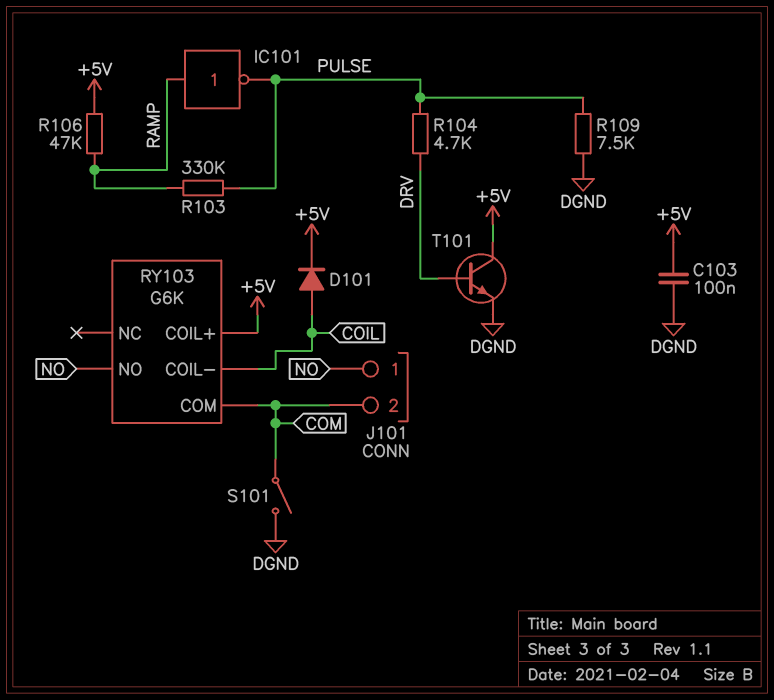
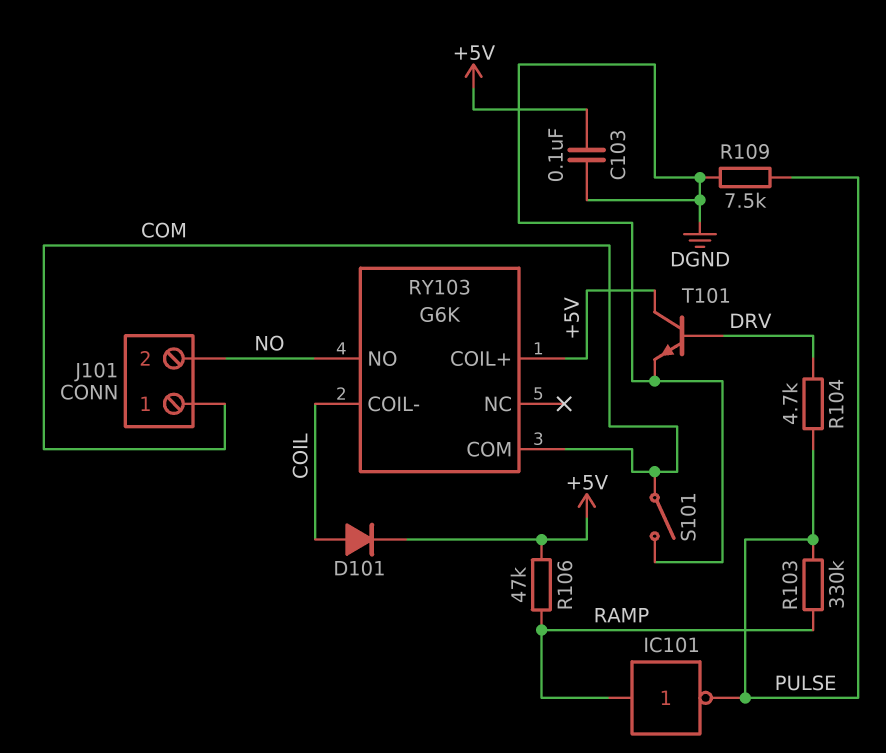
J101 pin 1: NO -> COM
J101 pin 2: COM -> NO

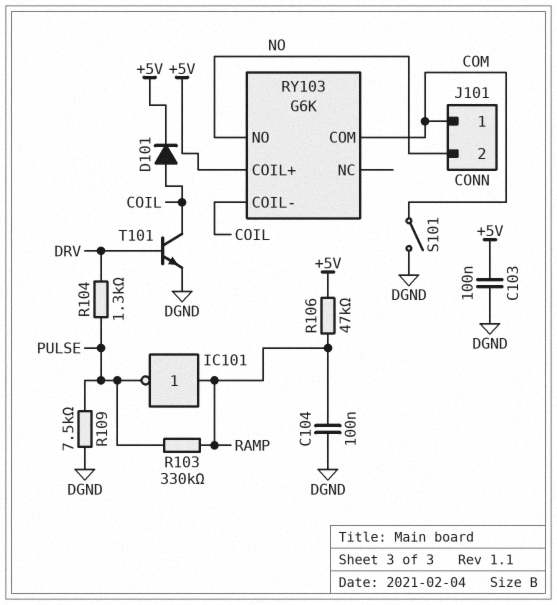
C104: none -> 100nF (DGND, RAMP)
R104: 4.7k (DRV, PULSE) -> 1.3k (DRV, PULSE)
T101: NPN (B DRV, C +5V, E DGND) -> NPN (B DRV, C COIL, E DGND)

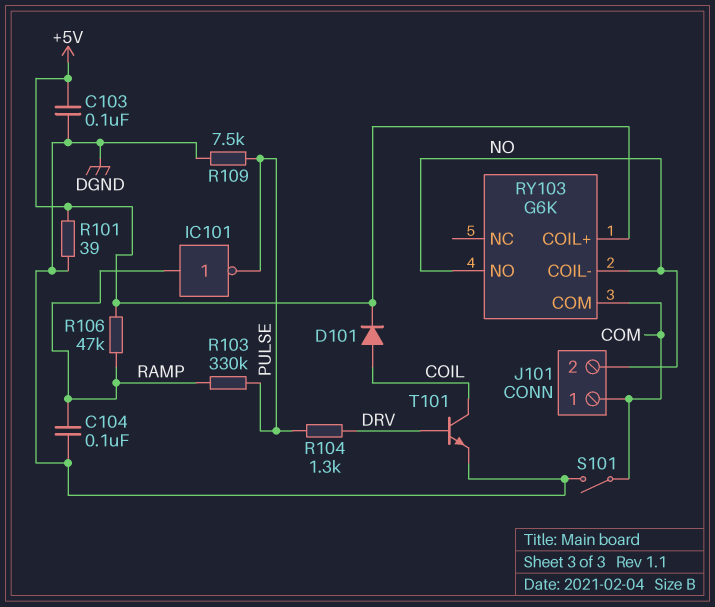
R101: none -> 39 (+5V, DGND)
RY103 pin COIL-: COIL -> NO

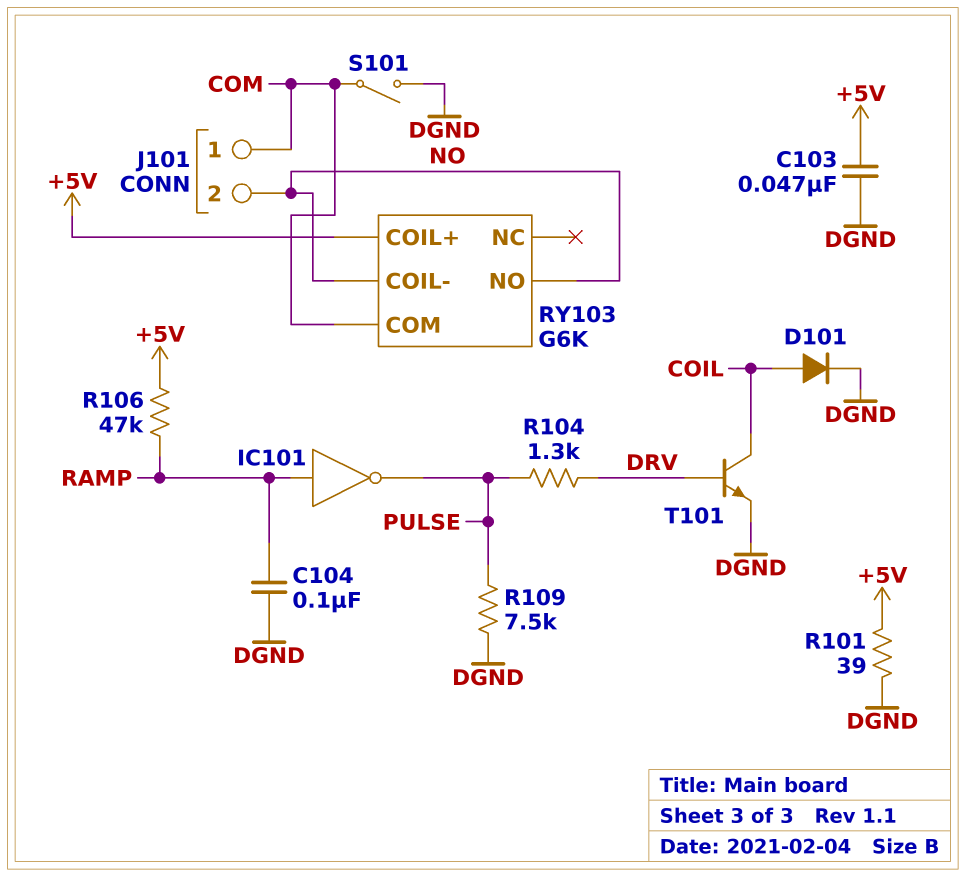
C103: 100nF (+5V, DGND) -> 47nF (+5V, DGND)
D101: diode (A COIL, K +5V) -> diode (A COIL, K DGND)
R103: 330k (PULSE, RAMP) -> none

